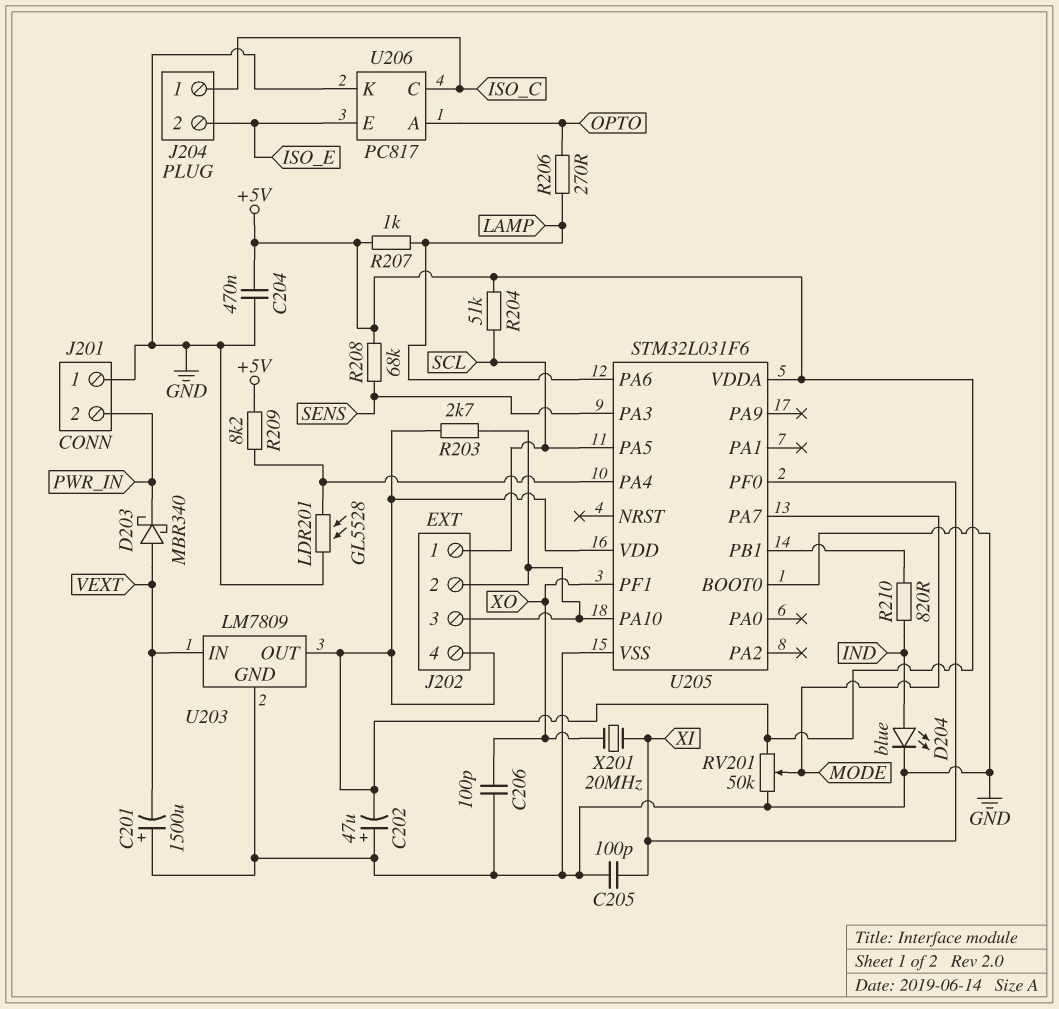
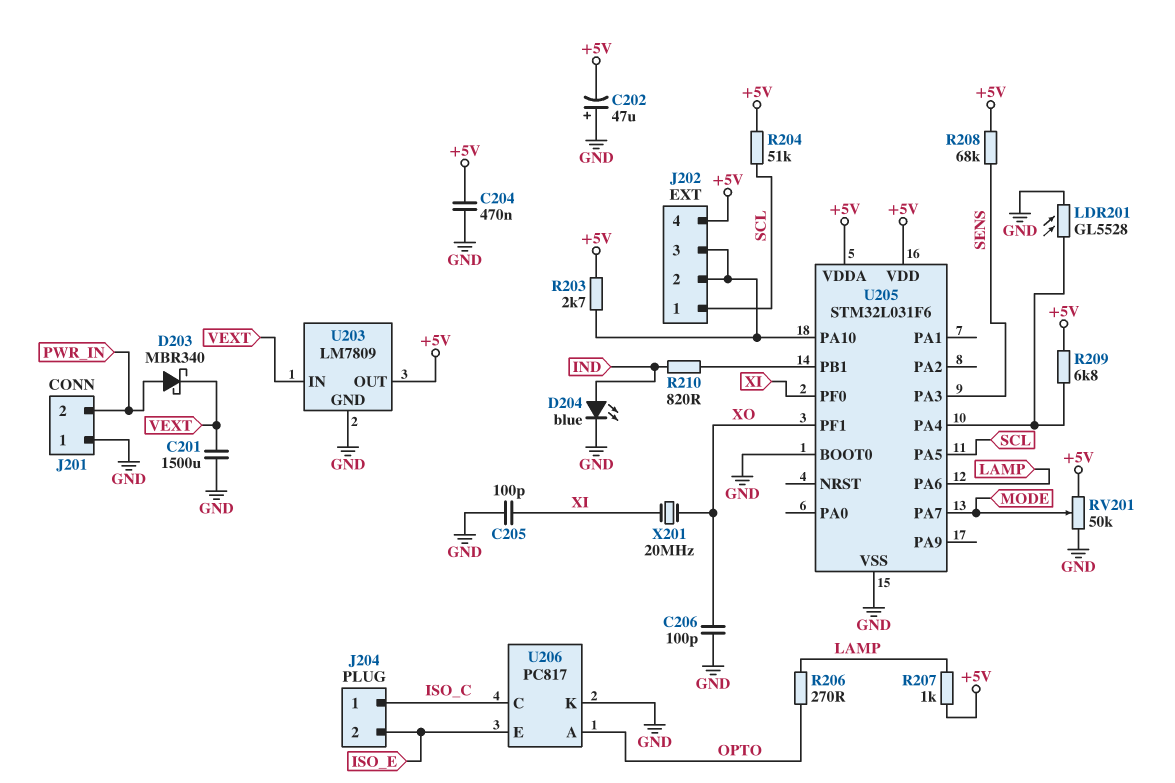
C201: 1500uF (plus GND, minus VEXT) -> 1500uF (GND, VEXT)
D203: schottky MBR340 (A VEXT, K PWR_IN) -> schottky MBR340 (A PWR_IN, K VEXT)
R209: 8.2k (+5V, U205/PA4) -> 6.8k (+5V, U205/PA4)

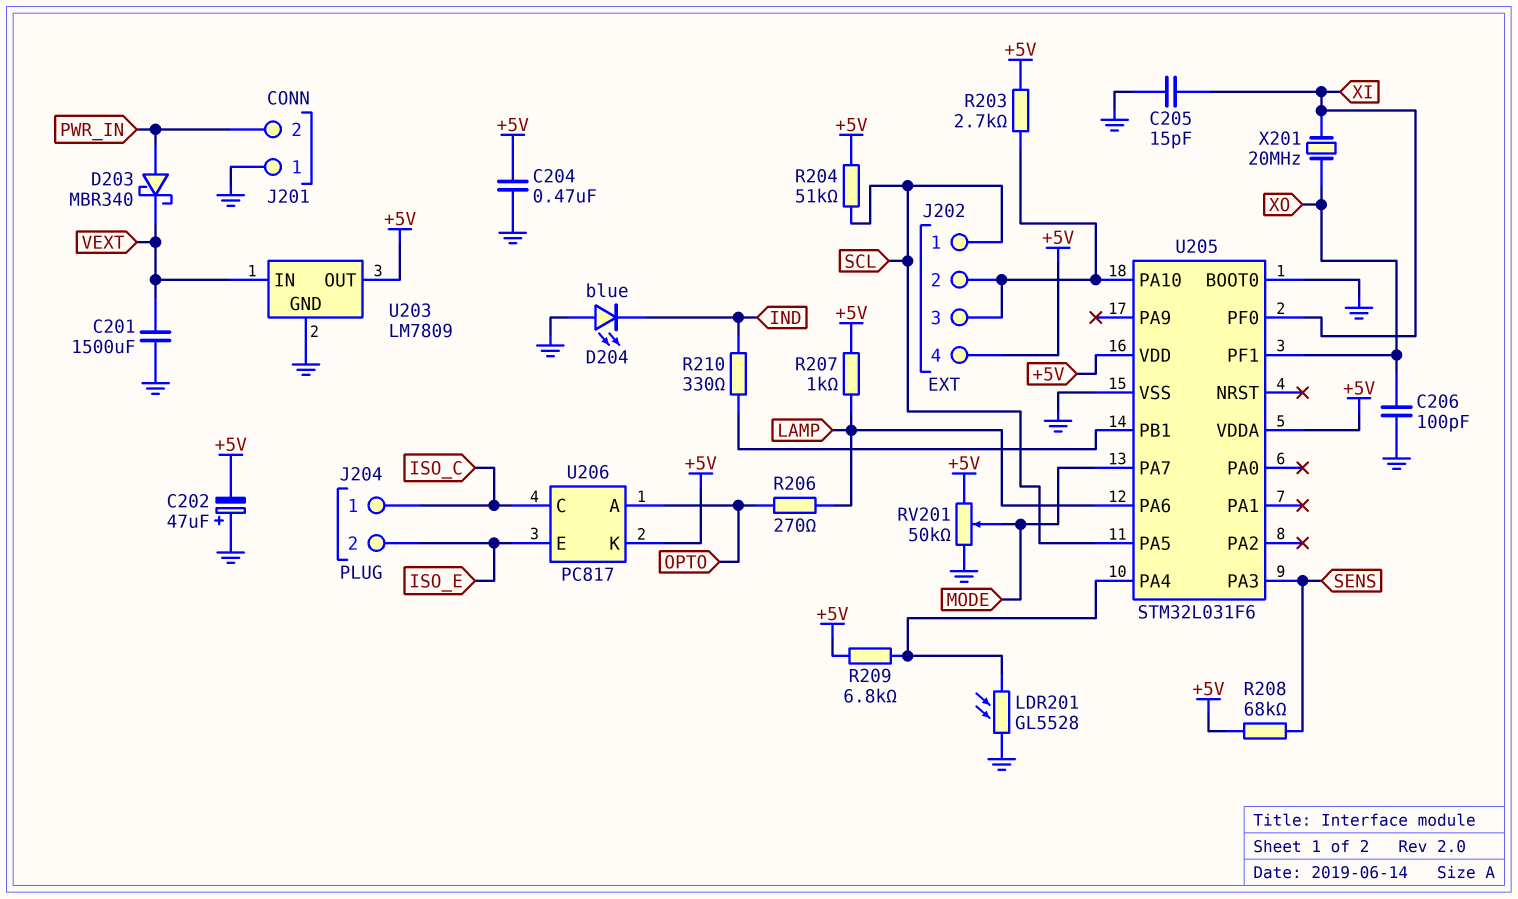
C205: 100pF (GND, XI) -> 15pF (GND, XI)
D204: LED blue (A IND, K GND) -> LED blue (A GND, K IND)
R210: 820 (IND, U205/PB1) -> 330 (IND, U205/PB1)
U206 pin K: GND -> +5V

